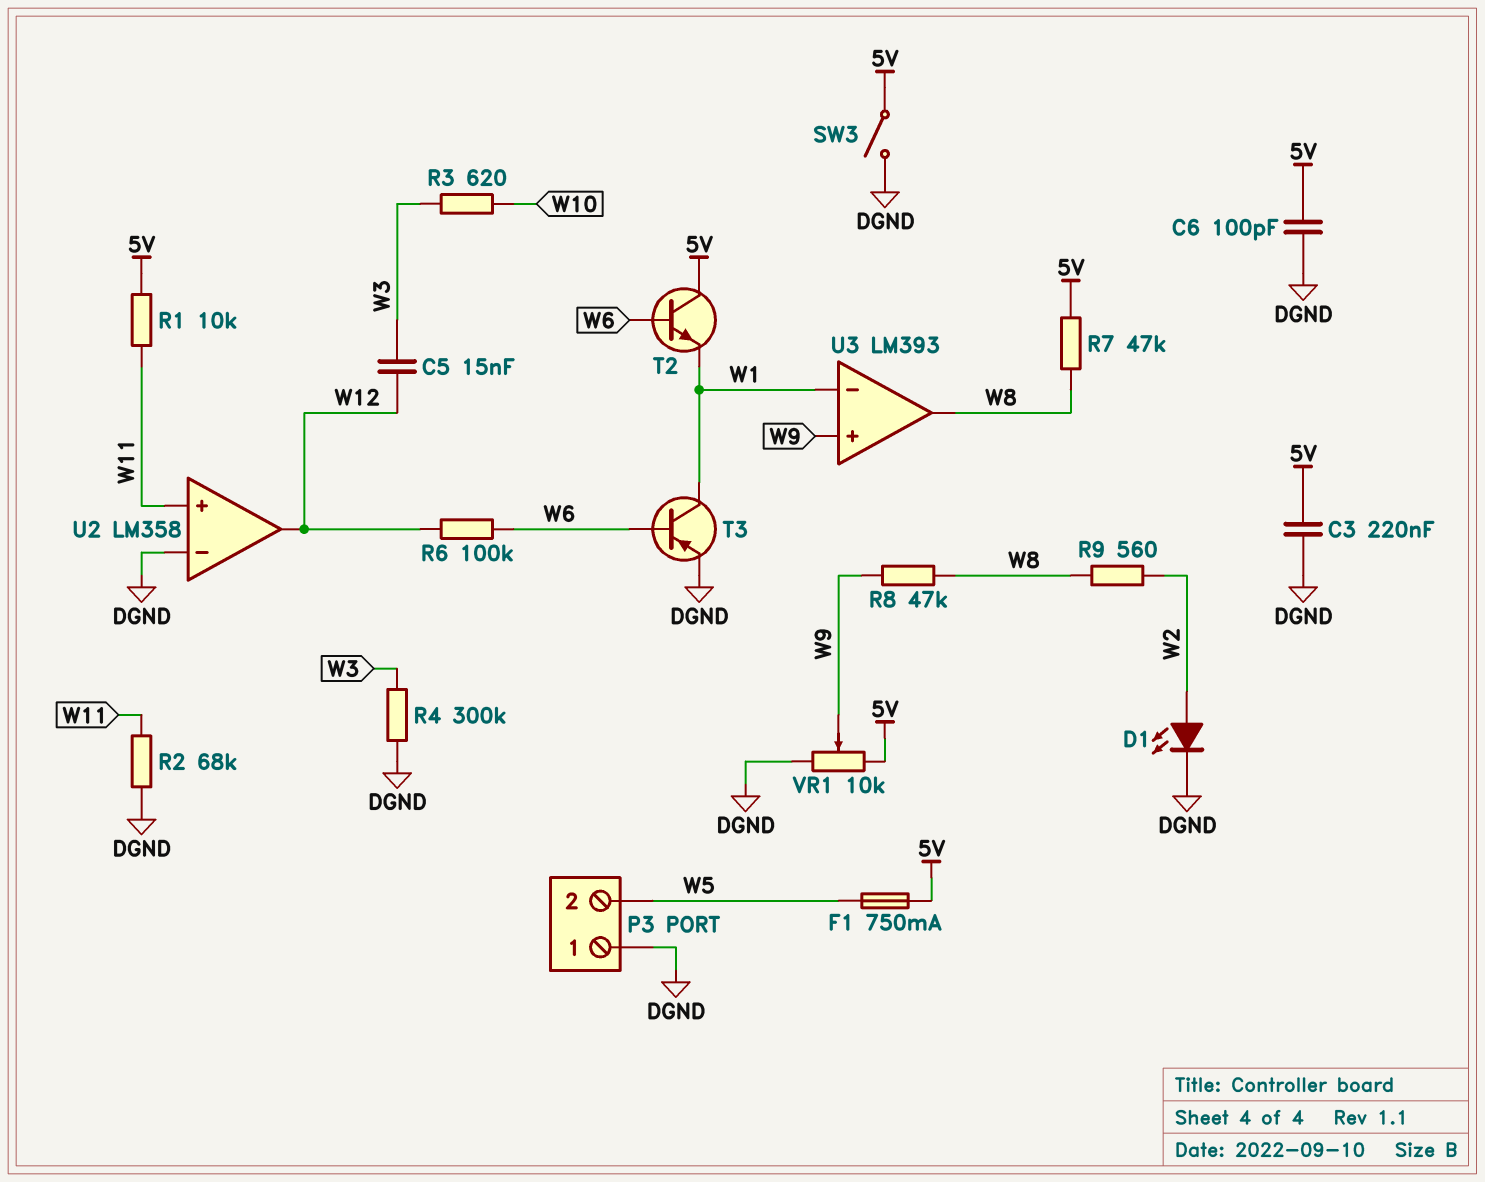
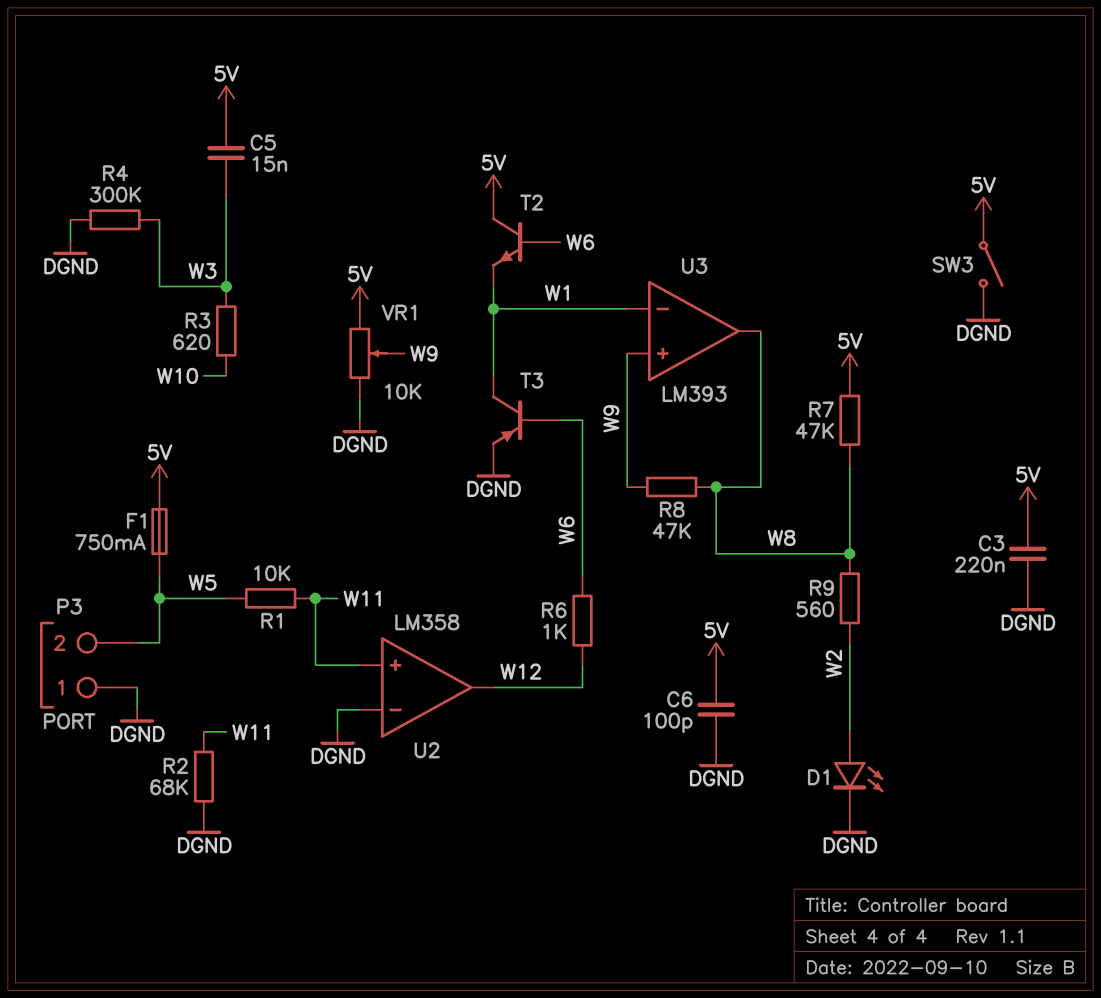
C5: 15nF (W3, W12) -> 15nF (5V, W3)
R1: 10k (5V, W11) -> 10k (W5, W11)
R6: 100k (W6, W12) -> 1k (W6, W12)

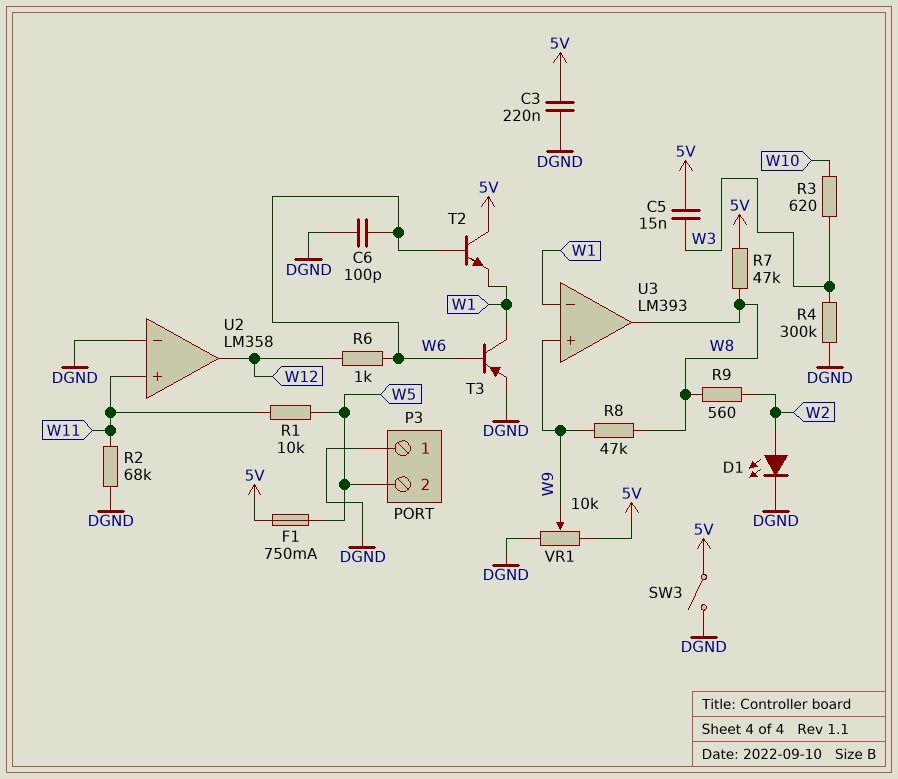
C6: 100pF (5V, DGND) -> 100pF (DGND, W6)

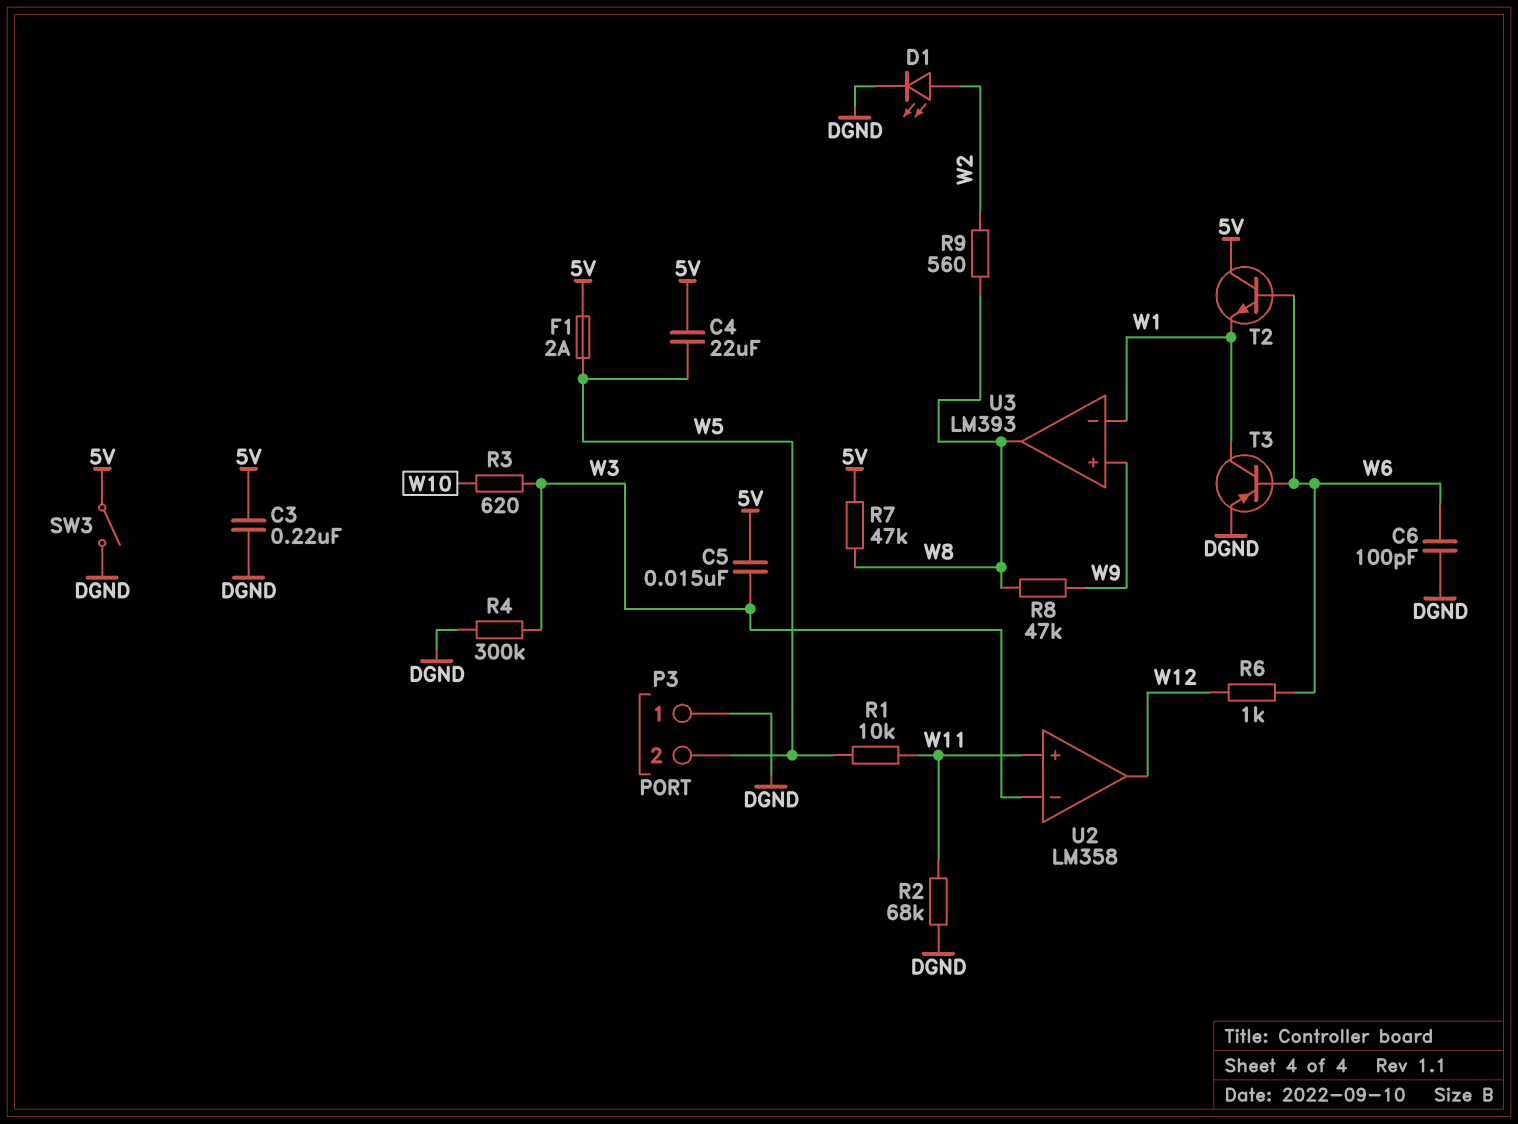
C4: none -> 22uF (5V, W5)
F1: 750mA (5V, W5) -> 2A (5V, W5)
U2 pin in-: DGND -> W3
VR1: 10k (5V, DGND, wiper W9) -> none

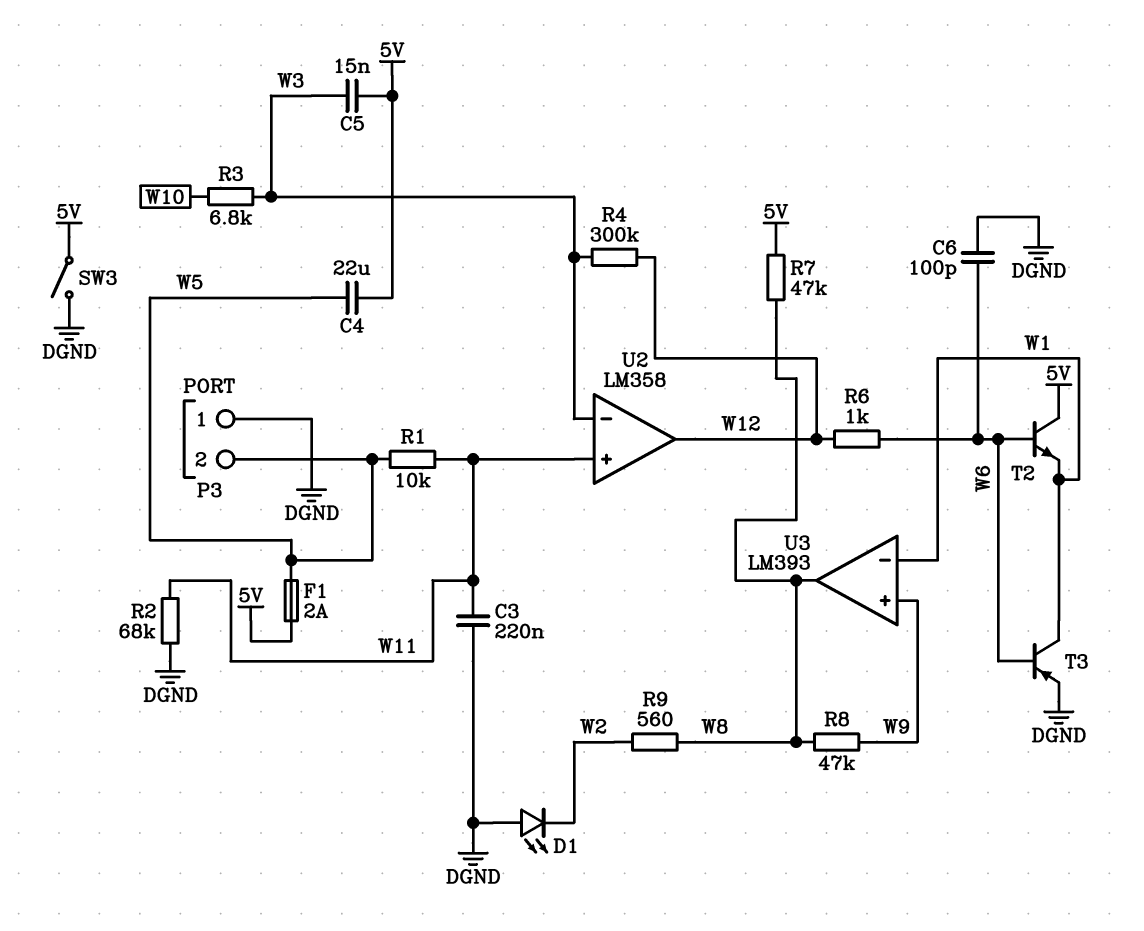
C3: 220nF (5V, DGND) -> 220nF (DGND, W11)
D1: LED (A W2, K DGND) -> LED (A DGND, K W2)
R3: 620 (W3, W10) -> 6.8k (W3, W10)
R4: 300k (DGND, W3) -> 300k (W3, W12)

